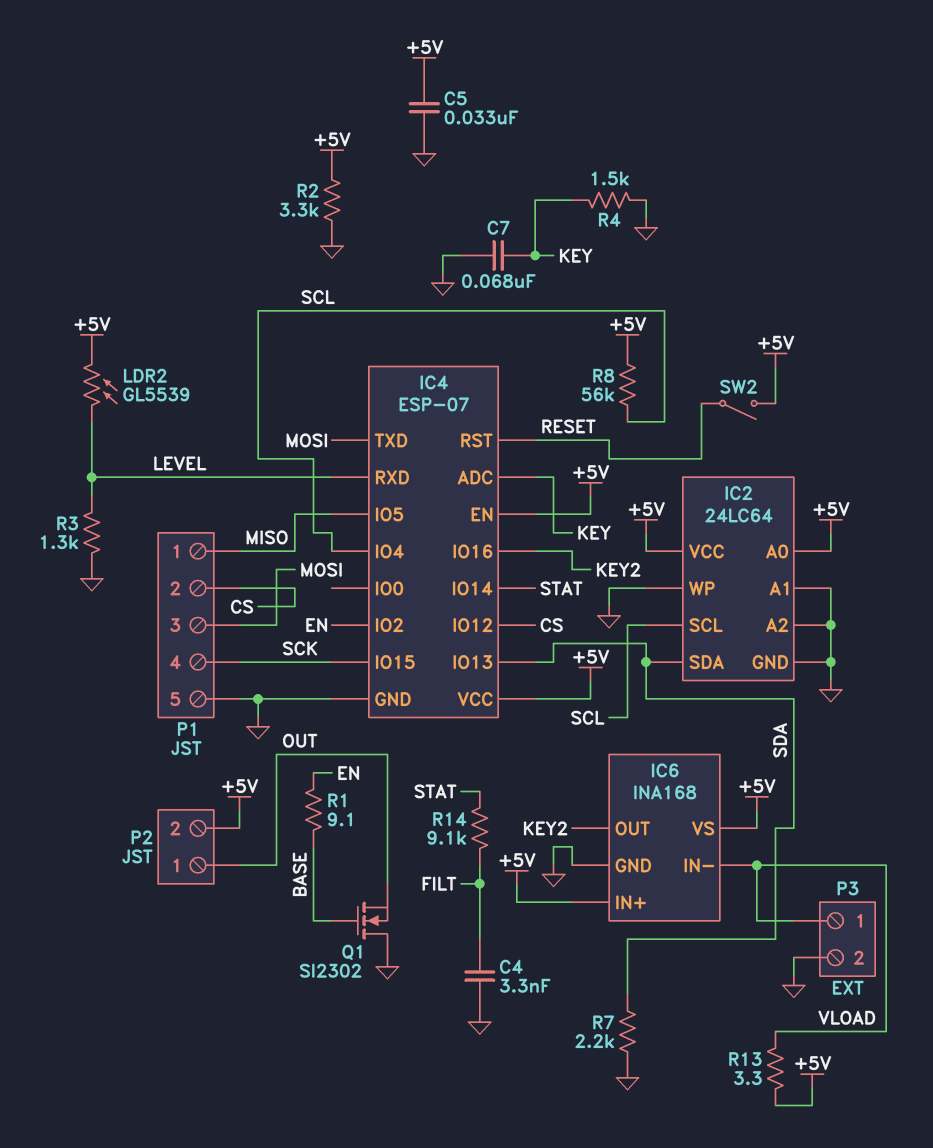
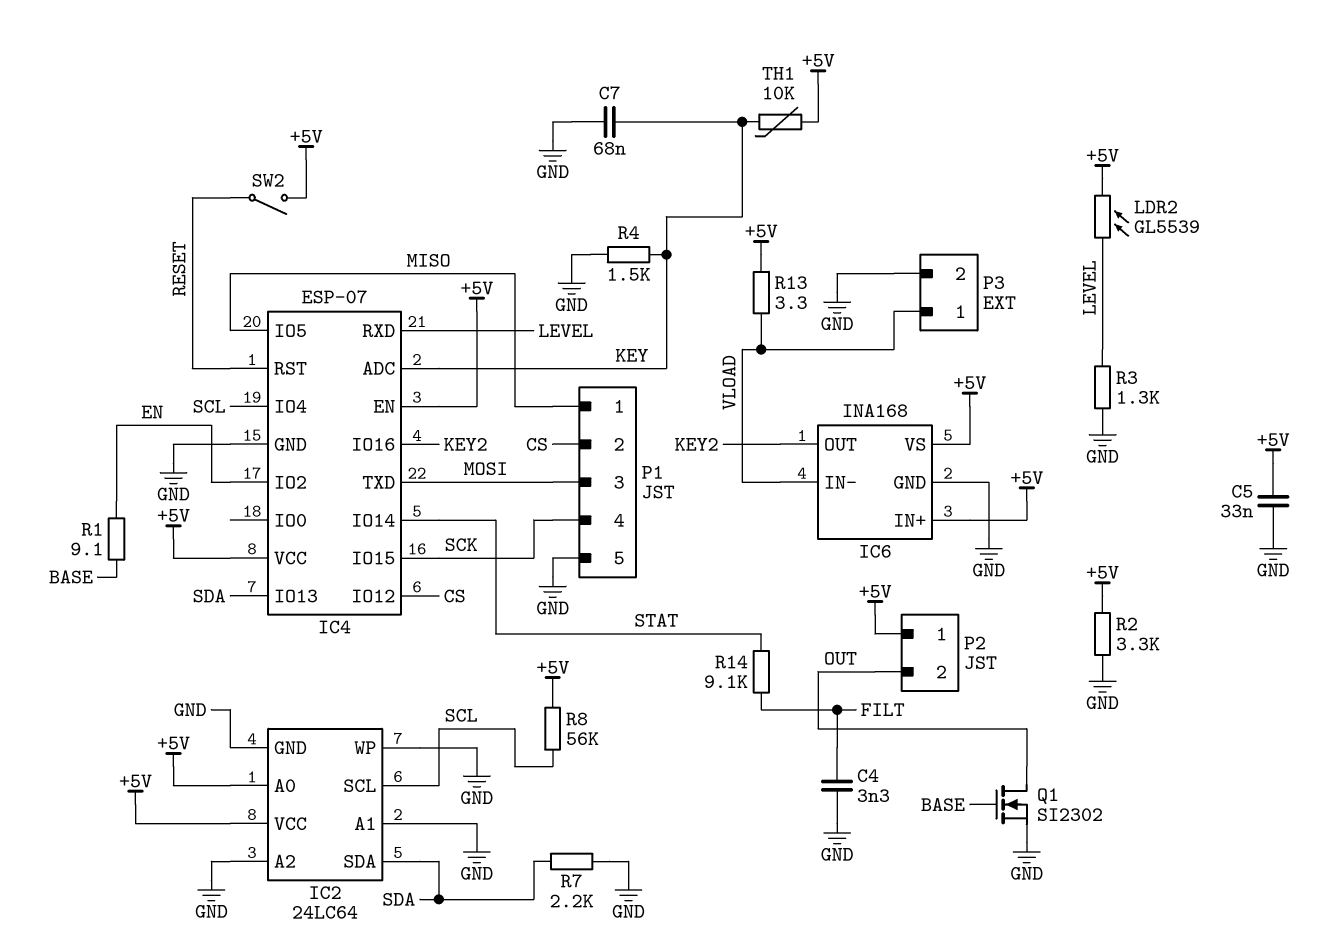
P2 pin 1: OUT -> +5V
P2 pin 2: +5V -> OUT
Q1: NMOS SI2302 (G BASE, D GND, S OUT) -> NMOS SI2302 (G BASE, D OUT, S GND)
TH1: none -> 10k (+5V, KEY)

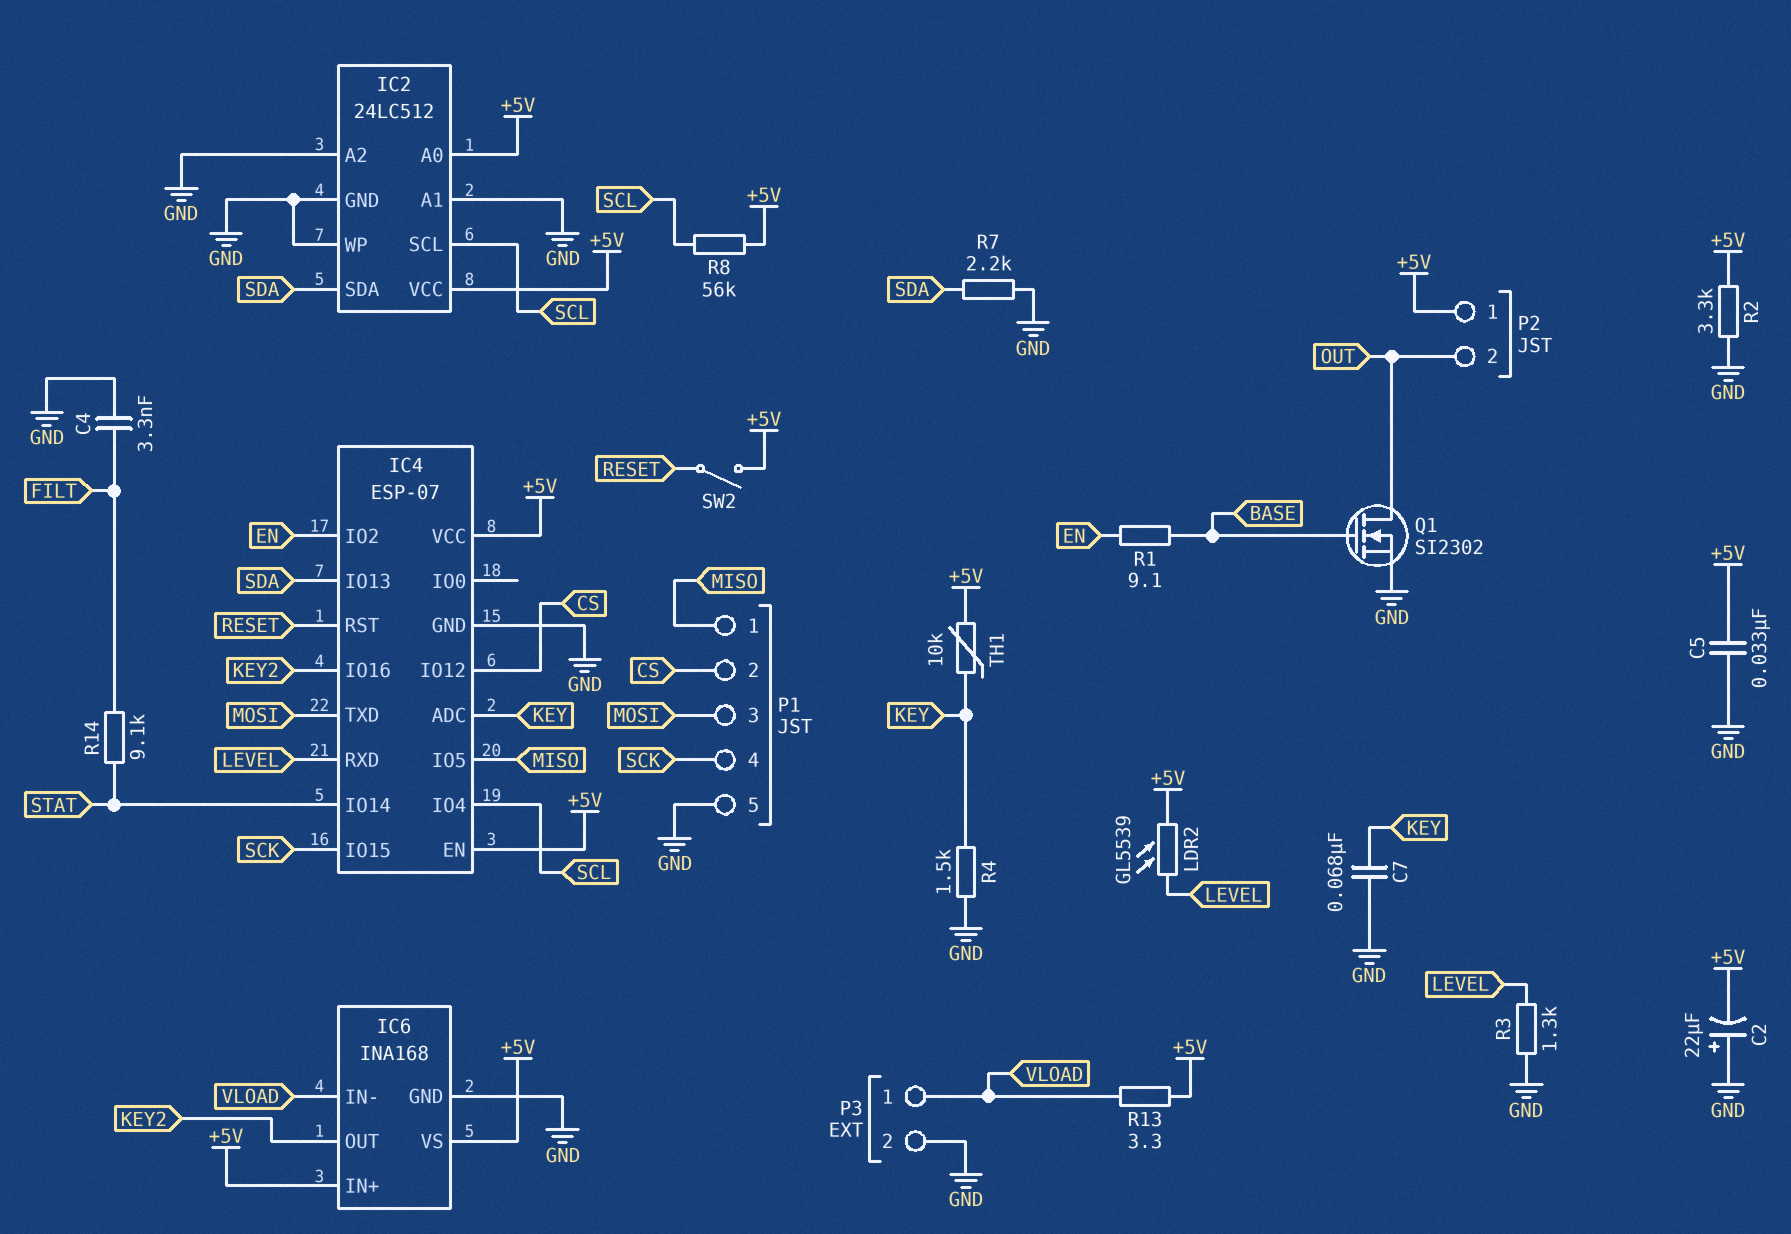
C2: none -> 22uF (plus GND, minus +5V)
IC2: 24LC64 -> 24LC512

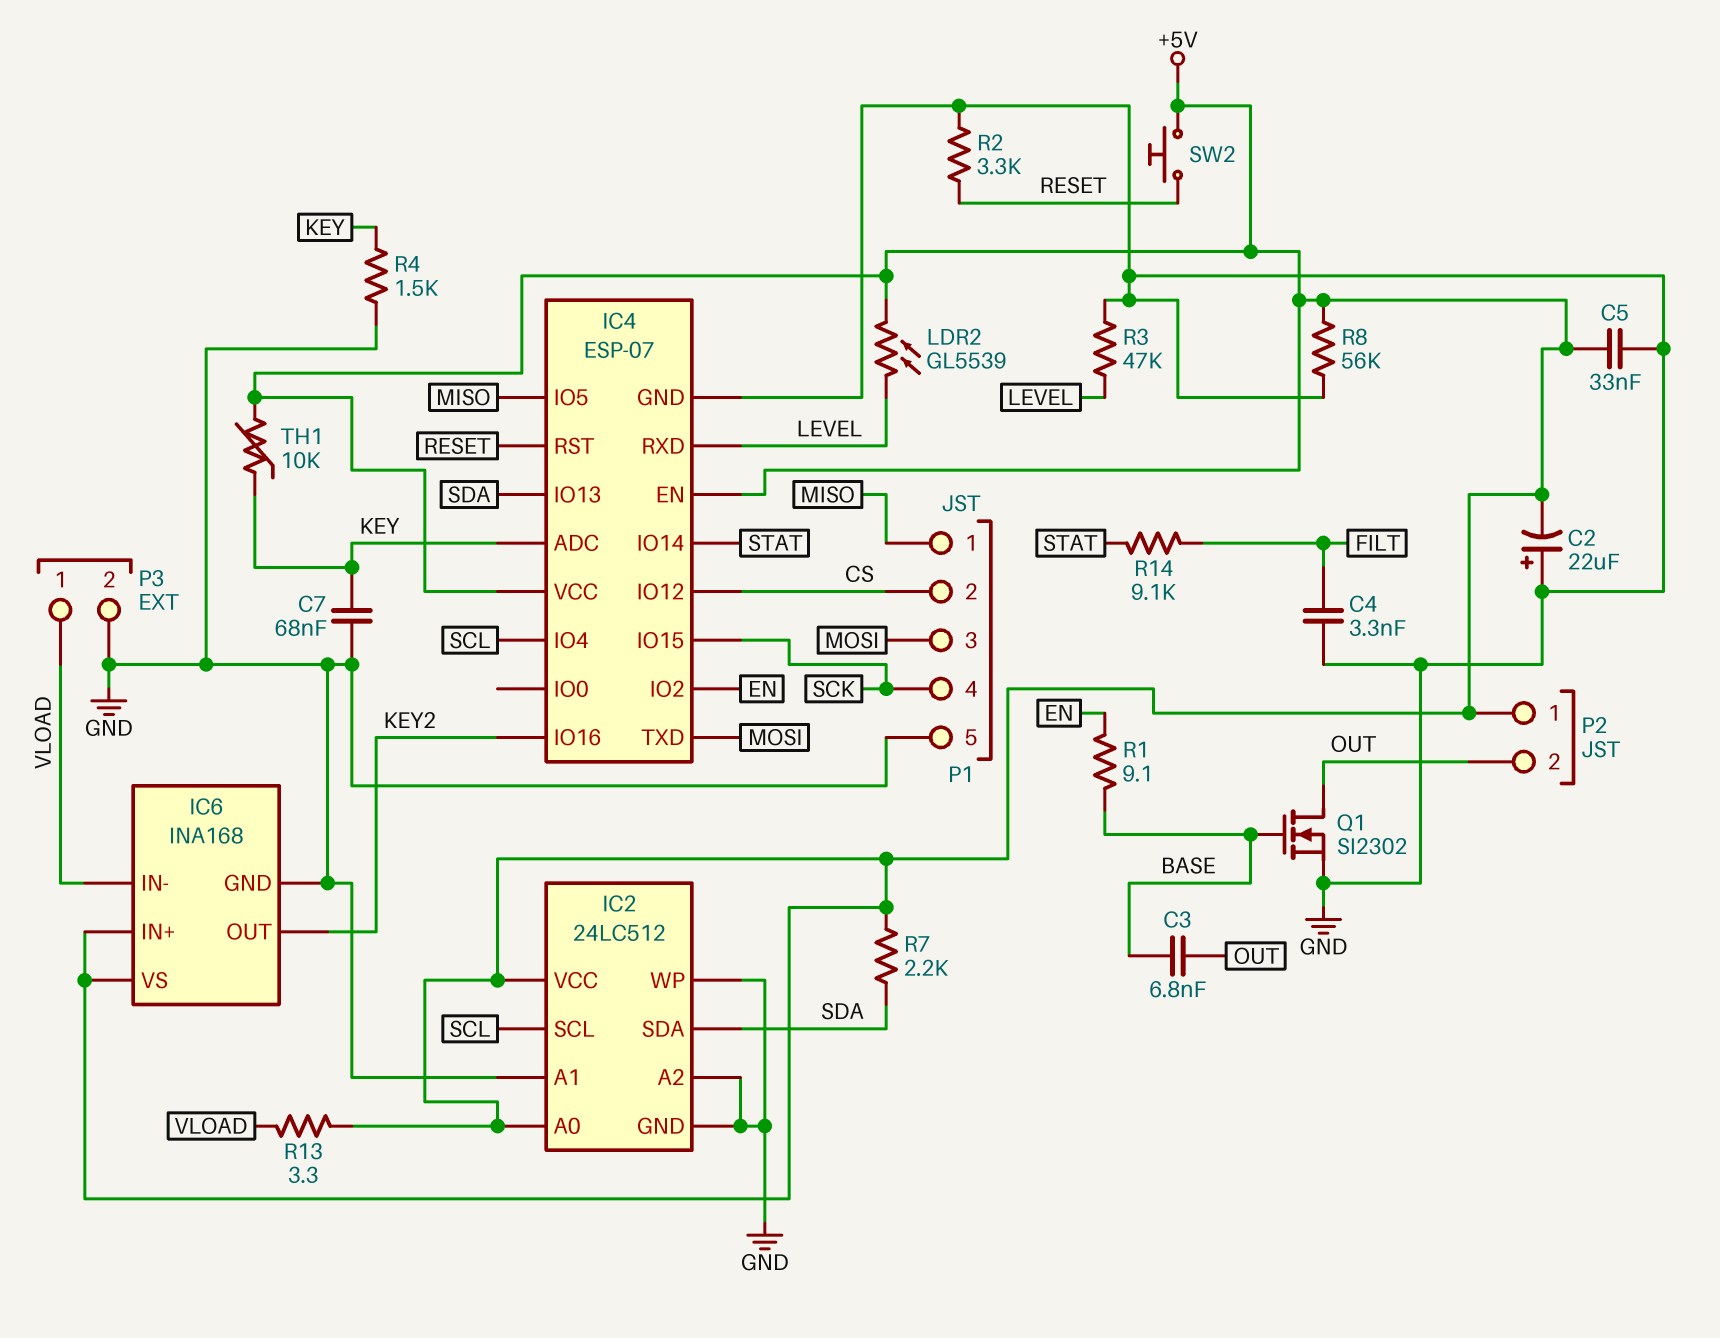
C3: none -> 6.8nF (BASE, OUT)
R2: 3.3k (+5V, GND) -> 3.3k (GND, RESET)
R3: 1.3k (GND, LEVEL) -> 47k (GND, LEVEL)
R7: 2.2k (GND, SDA) -> 2.2k (+5V, SDA)
R8: 56k (+5V, SCL) -> 56k (+5V, GND)
SW2: switch (+5V, RESET) -> button (+5V, RESET)

